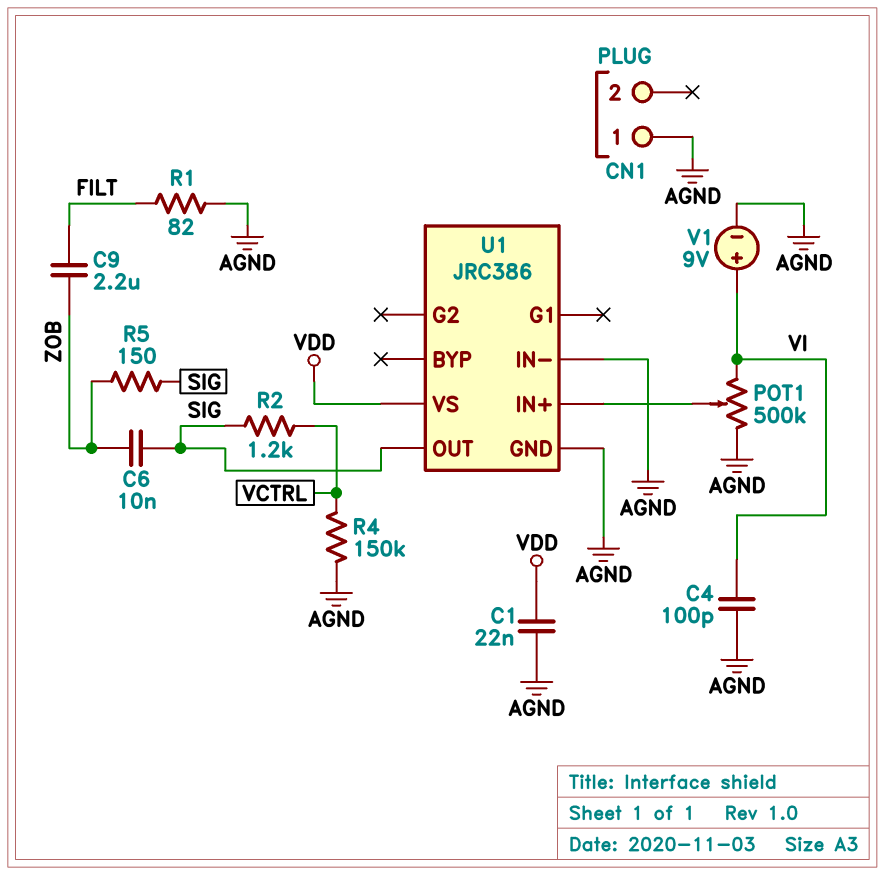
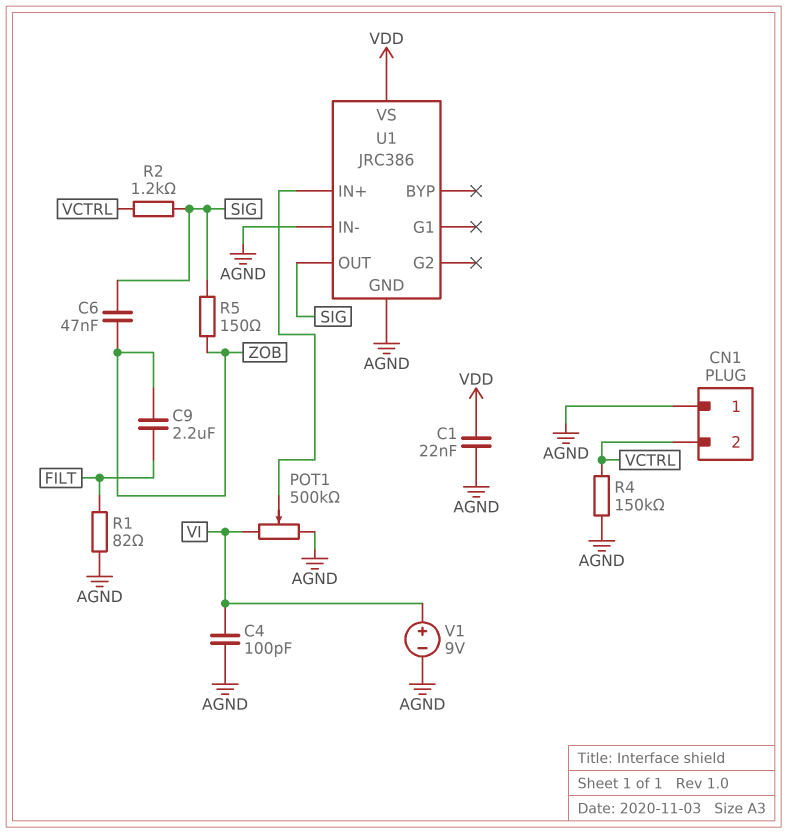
C6: 10nF (SIG, ZOB) -> 47nF (SIG, ZOB)
CN1 pin 2: none -> VCTRL

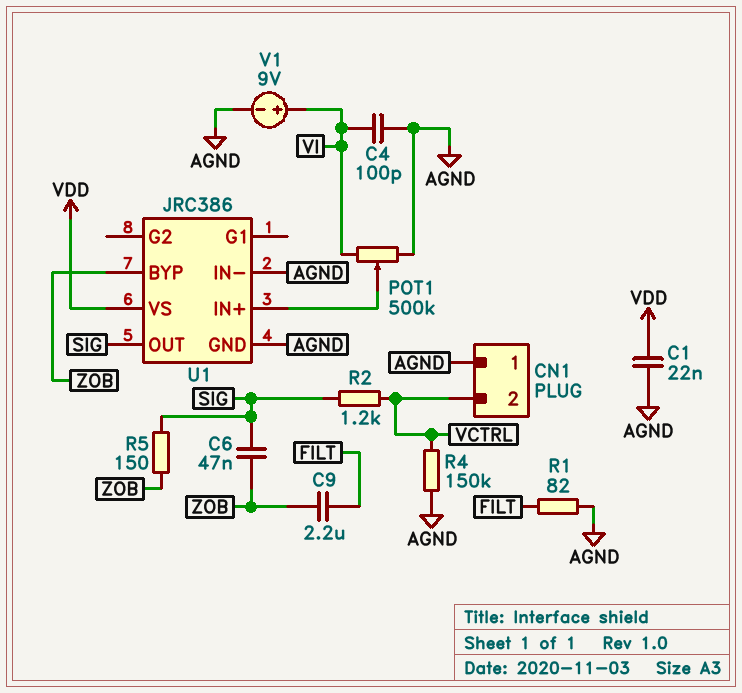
U1 pin BYP: none -> ZOB

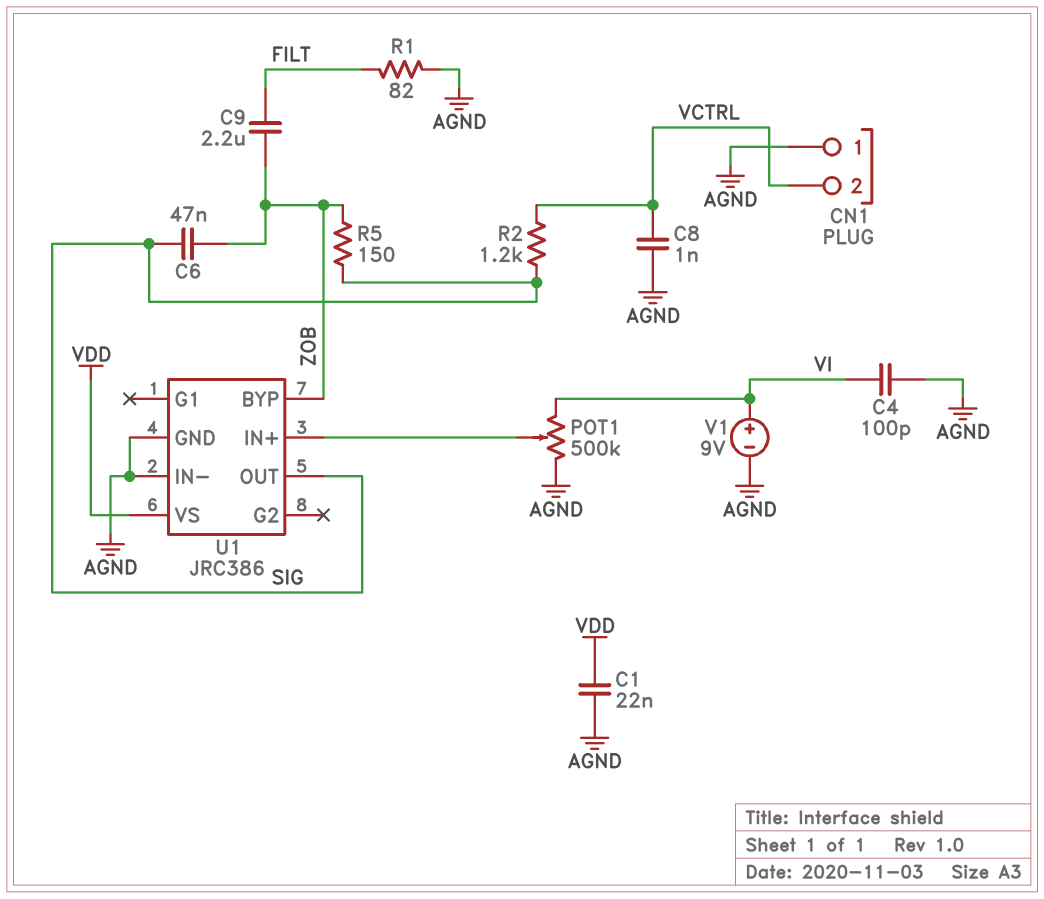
C8: none -> 1nF (AGND, VCTRL)
R4: 150k (AGND, VCTRL) -> none

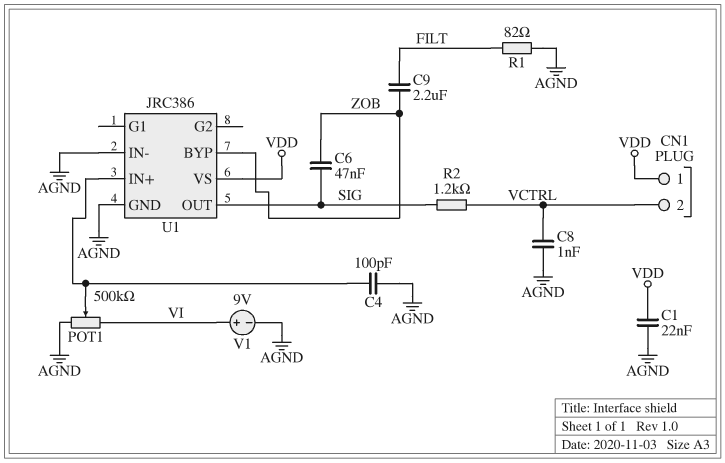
C4: 100pF (AGND, VI) -> 100pF (AGND, U1/IN+)
CN1 pin 1: AGND -> VDD
R5: 150 (SIG, ZOB) -> none

